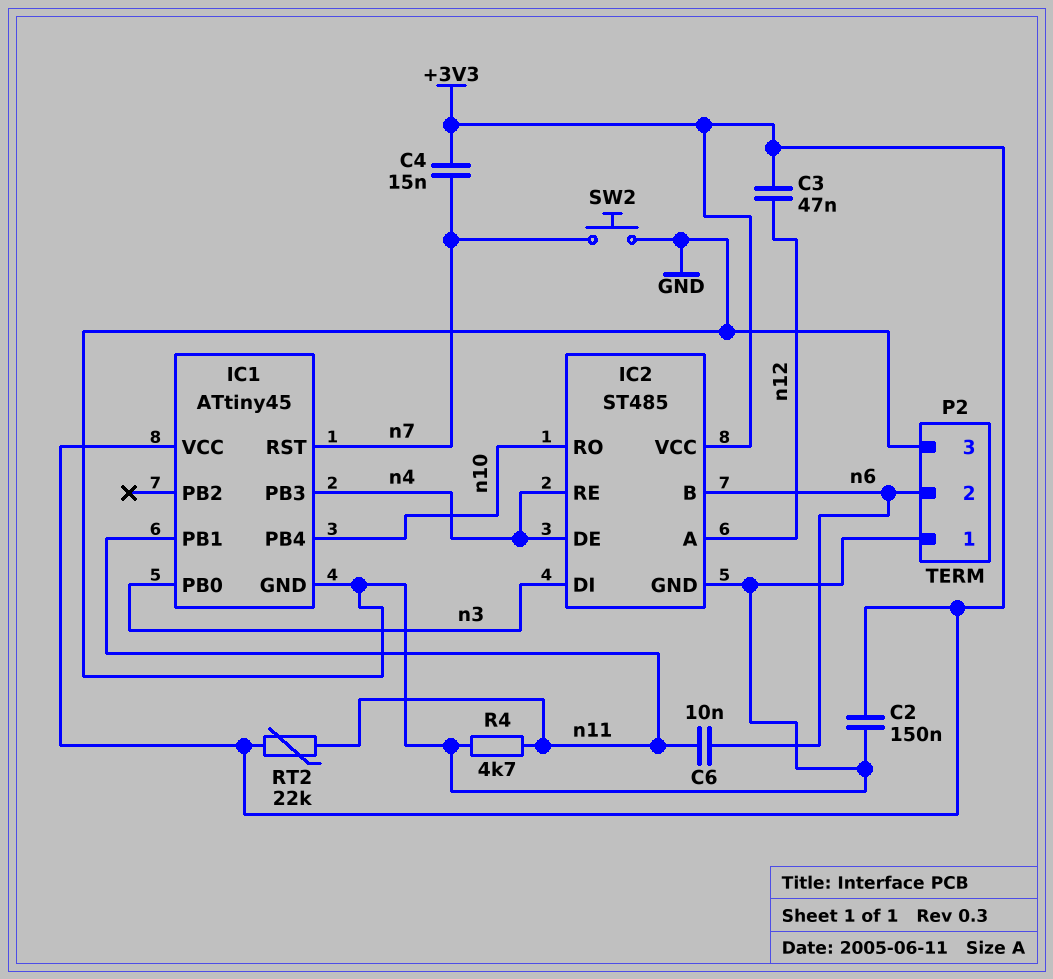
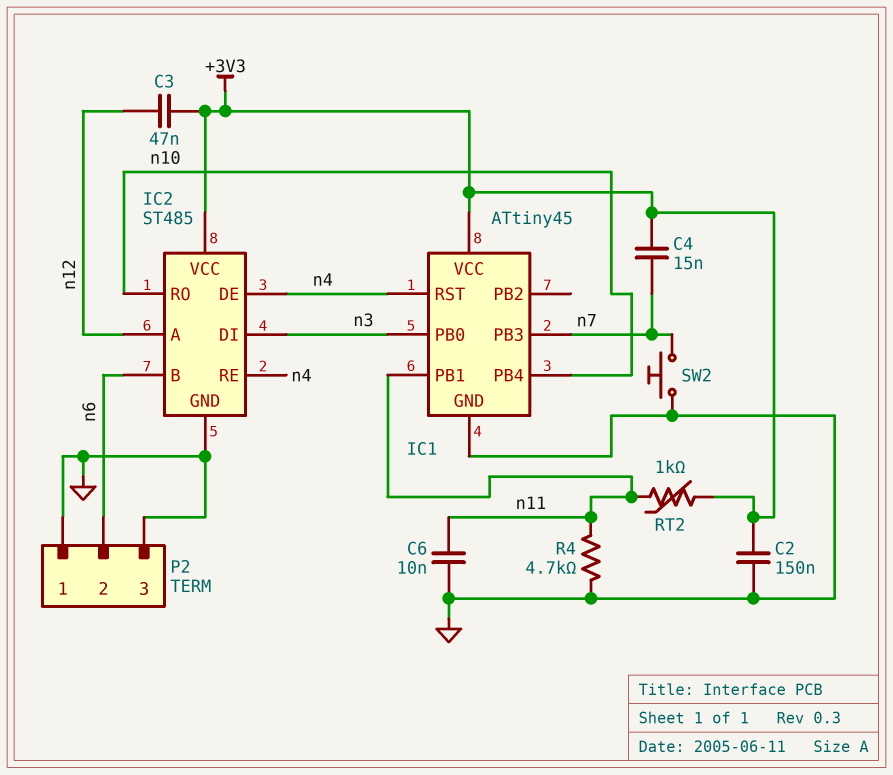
C6: 10nF (n6, n11) -> 10nF (GND, n11)
IC1 pin PB3: n4 -> n7
IC1 pin RST: n7 -> n4
RT2: 22k (+3V3, n11) -> 1k (+3V3, n11)

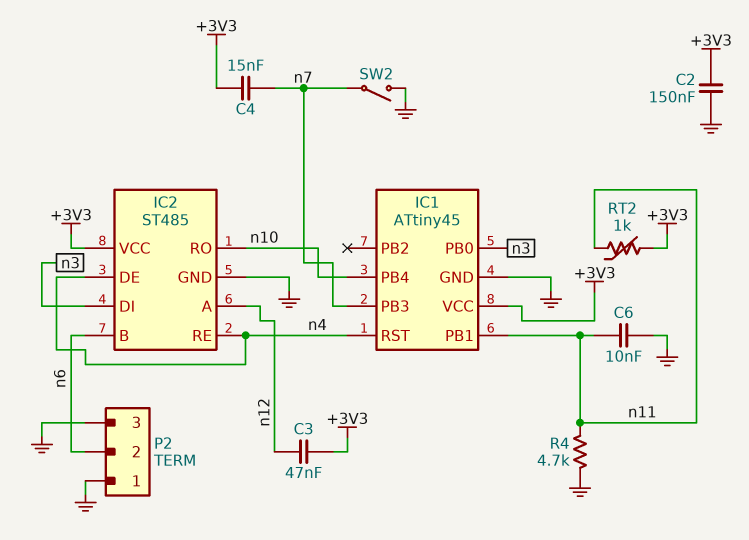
SW2: button (GND, n7) -> switch (GND, n7)

